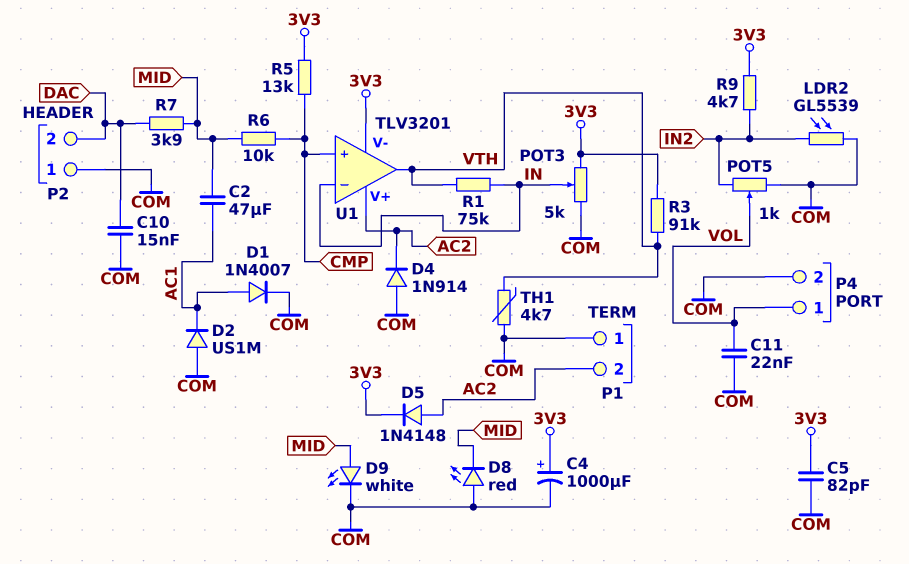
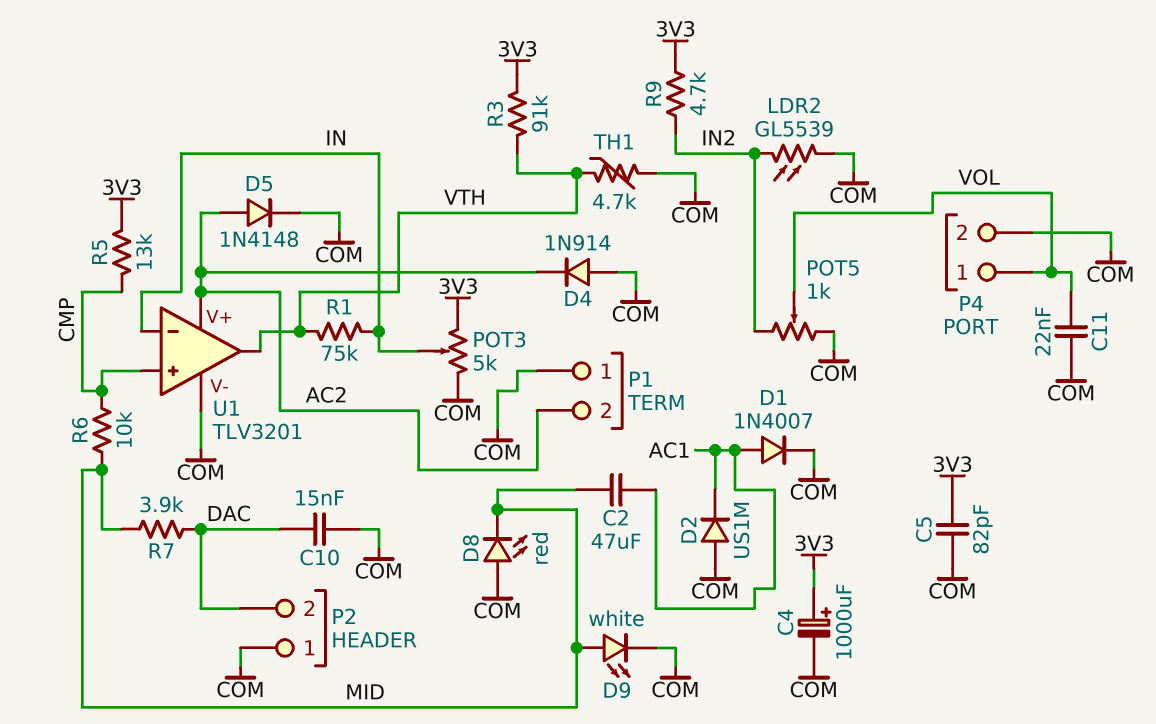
D5: diode 1N4148 (A AC2, K 3V3) -> diode 1N4148 (A AC2, K COM)
U1 pin V-: 3V3 -> COM

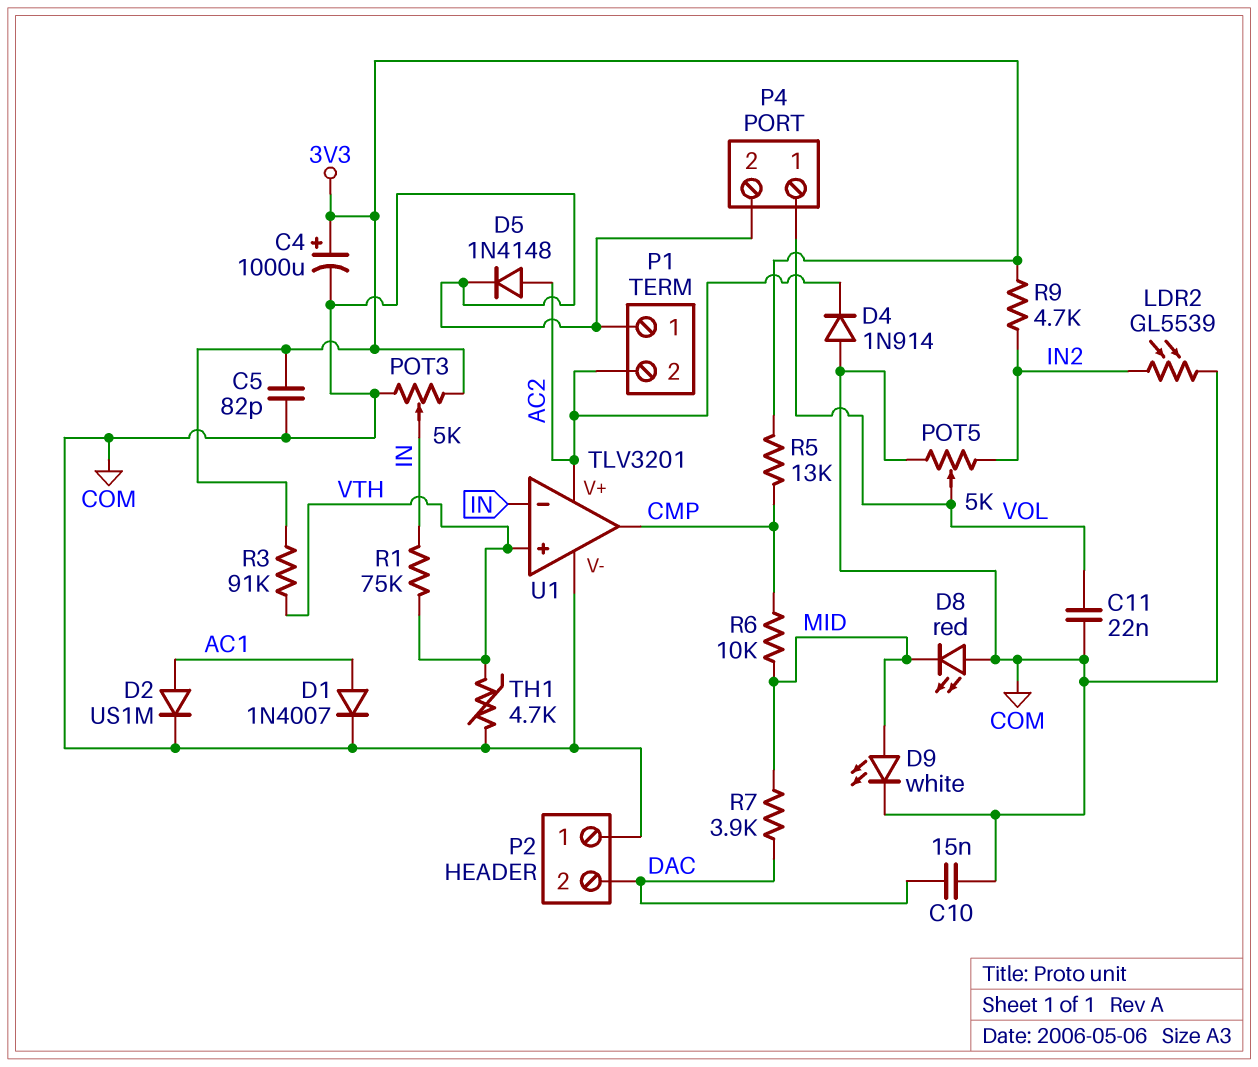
C2: 47uF (AC1, MID) -> none
D2: diode US1M (A COM, K AC1) -> diode US1M (A AC1, K COM)
POT5: 1k (COM, IN2, wiper VOL) -> 5k (COM, IN2, wiper VOL)
U1 pin in+: CMP -> VTH
U1 pin out: VTH -> CMP

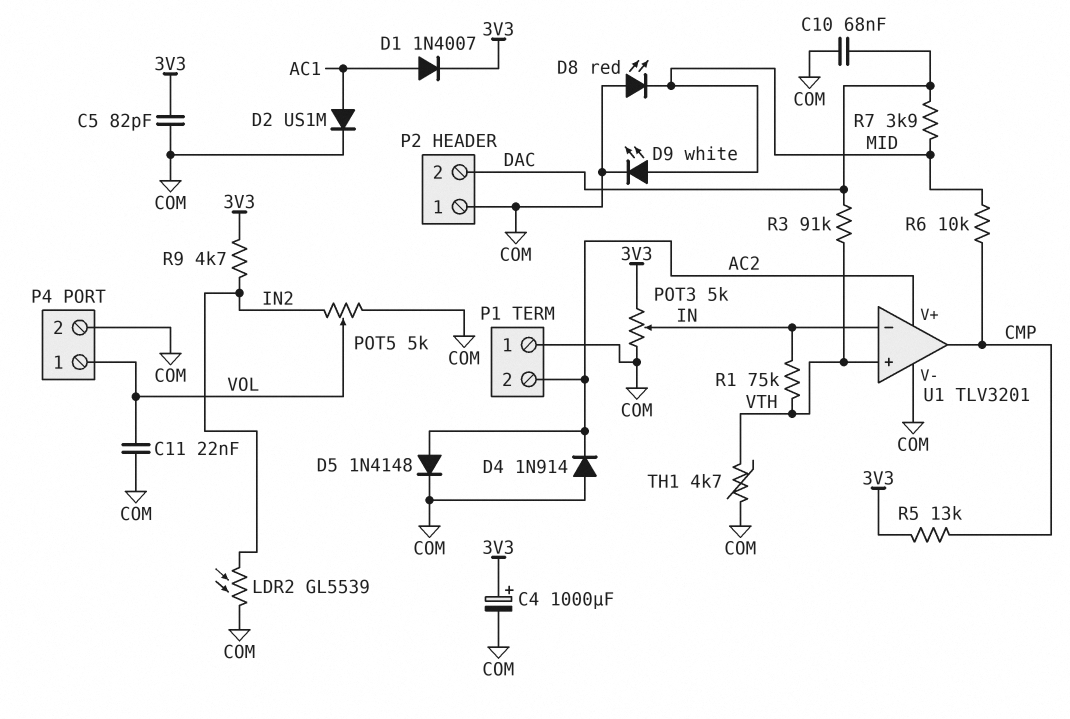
C10: 15nF (COM, DAC) -> 68nF (COM, DAC)
D1: diode 1N4007 (A AC1, K COM) -> diode 1N4007 (A AC1, K 3V3)
R3: 91k (3V3, VTH) -> 91k (DAC, VTH)

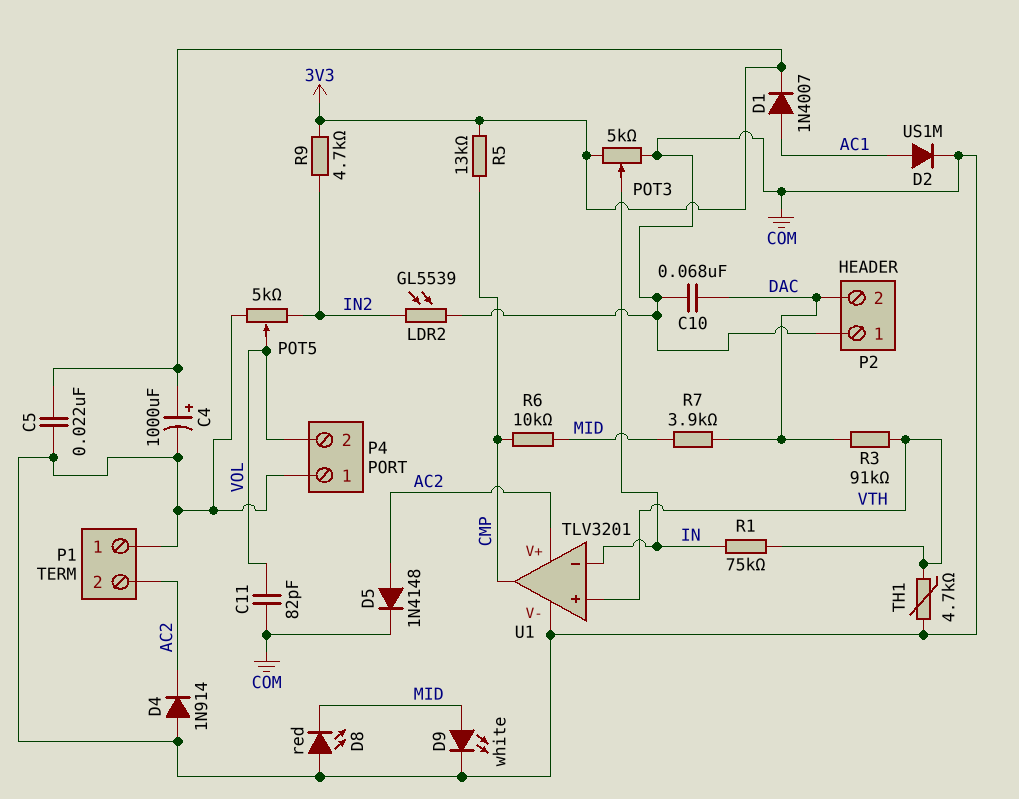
C5: 82pF (3V3, COM) -> 22nF (3V3, COM)
C11: 22nF (COM, VOL) -> 82pF (COM, VOL)
P4 pin 1: VOL -> COM
P4 pin 2: COM -> VOL

